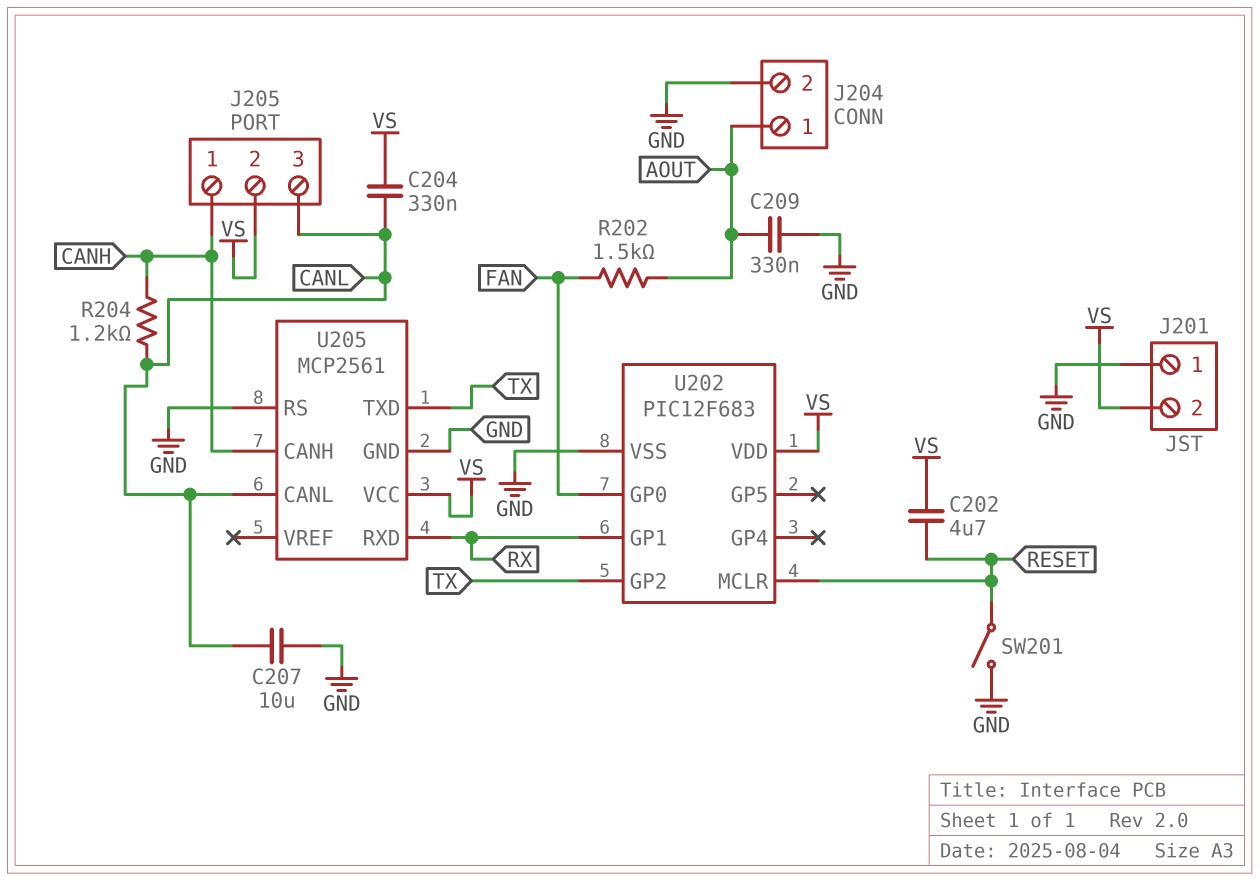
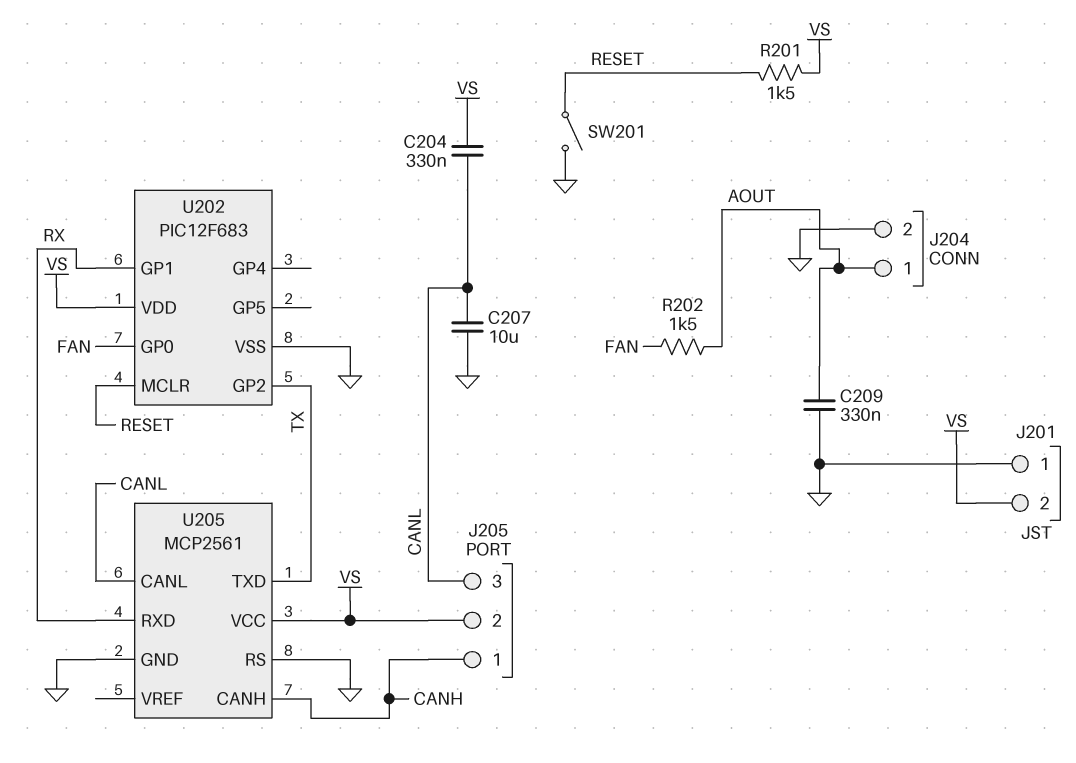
C202: 4.7uF (RESET, VS) -> none
R201: none -> 1.5k (RESET, VS)
R204: 1.2k (CANH, CANL) -> none

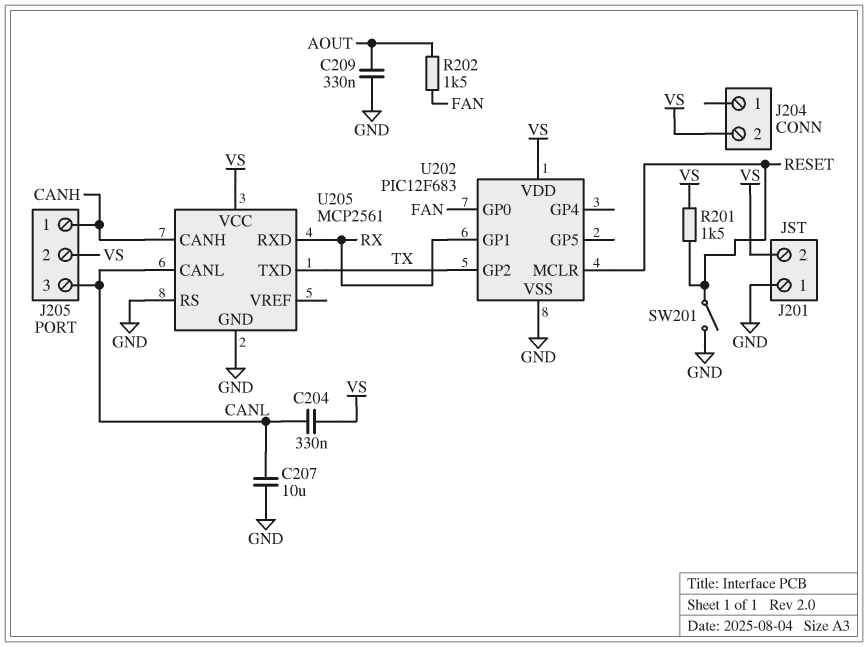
J204 pin 1: AOUT -> none
J204 pin 2: GND -> VS

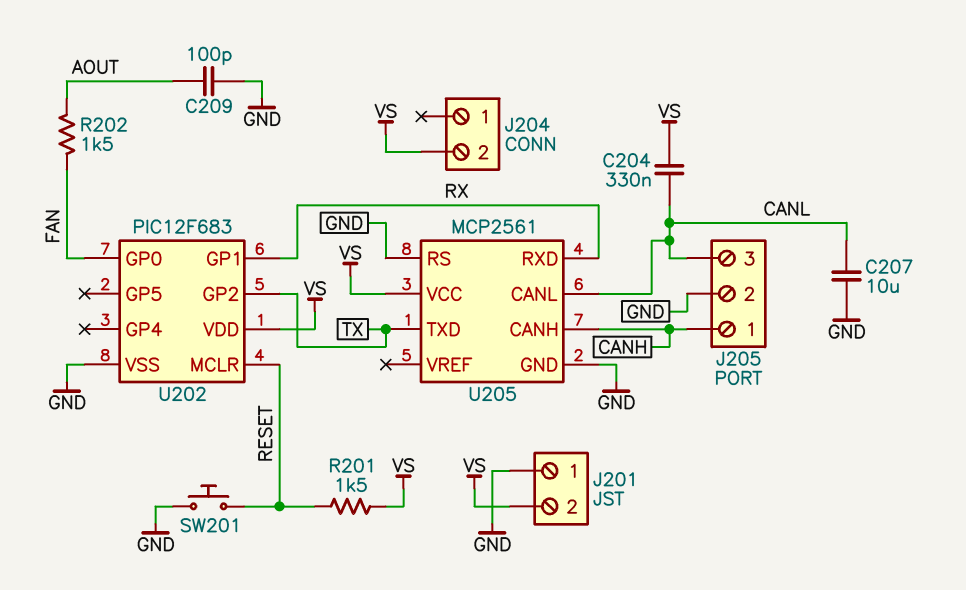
C209: 330nF (AOUT, GND) -> 100pF (AOUT, GND)
J205 pin 2: VS -> GND
SW201: switch (GND, RESET) -> button (GND, RESET)

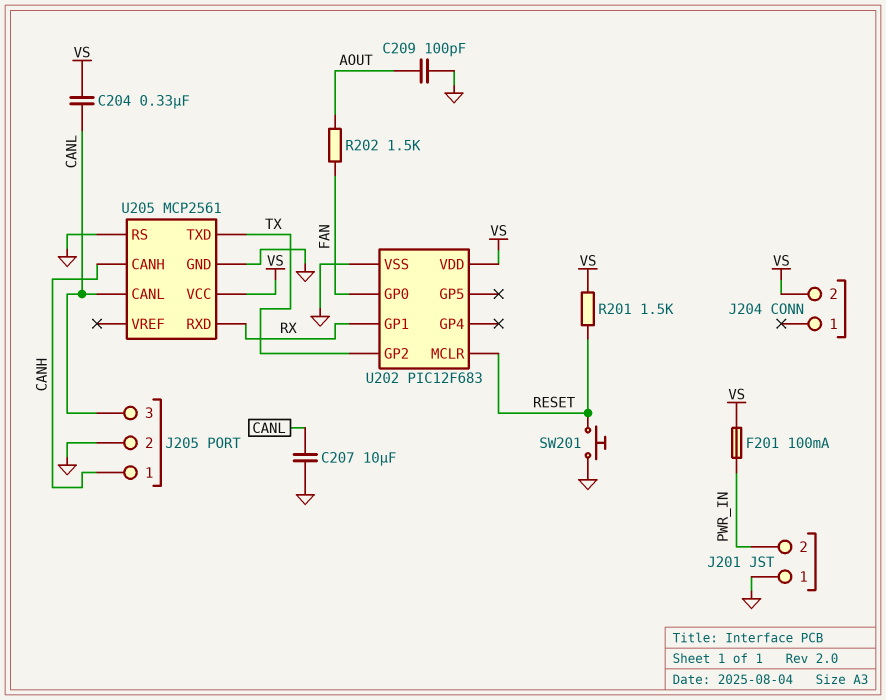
F201: none -> 100mA (PWR_IN, VS)
J201 pin 2: VS -> PWR_IN

